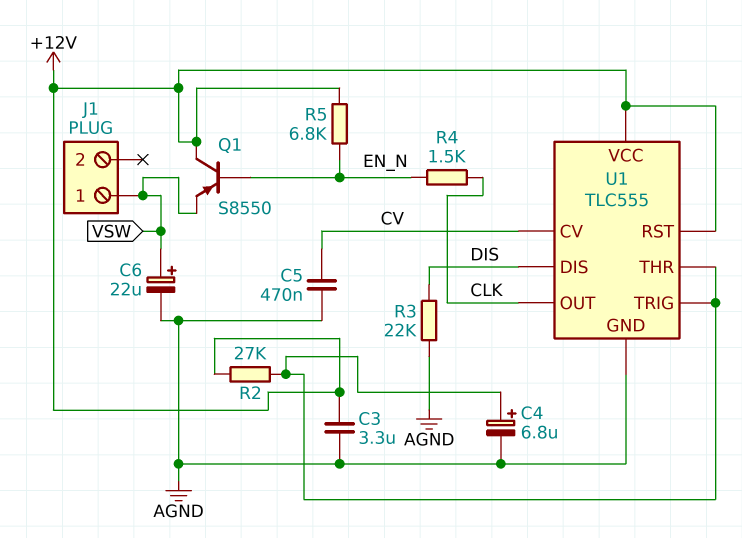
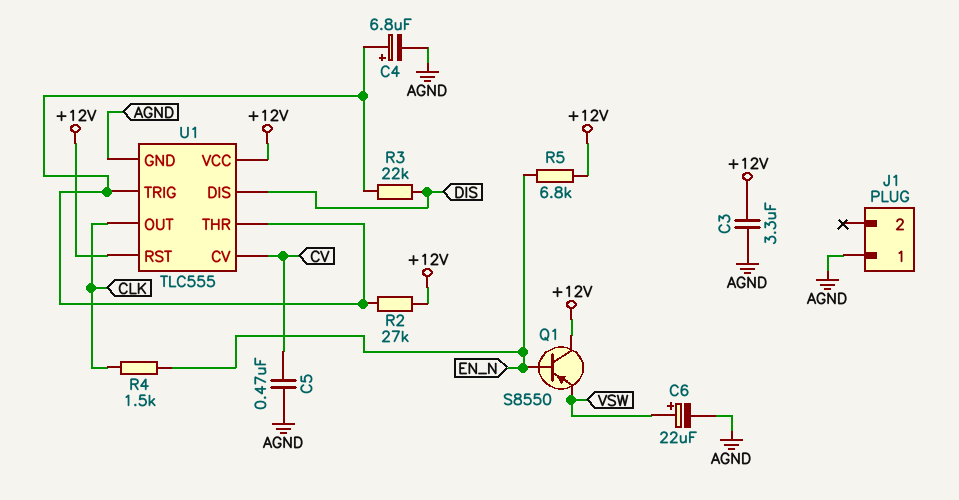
J1 pin 1: VSW -> AGND
R3: 22k (AGND, DIS) -> 22k (DIS, U1/THR)

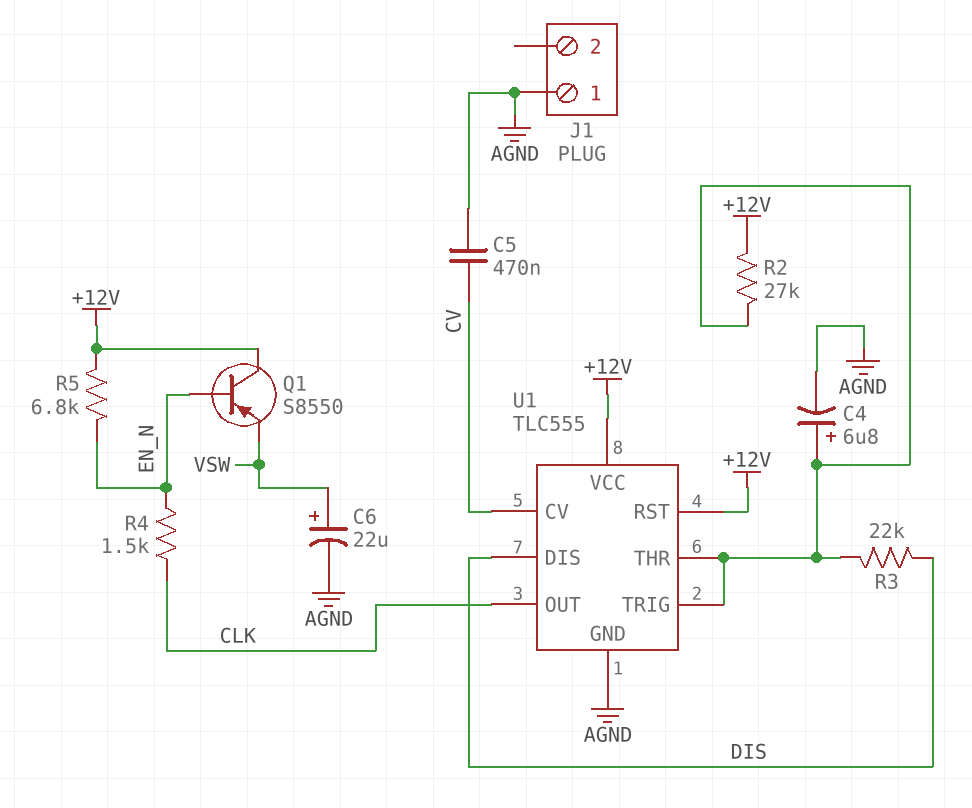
C3: 3.3uF (+12V, AGND) -> none

